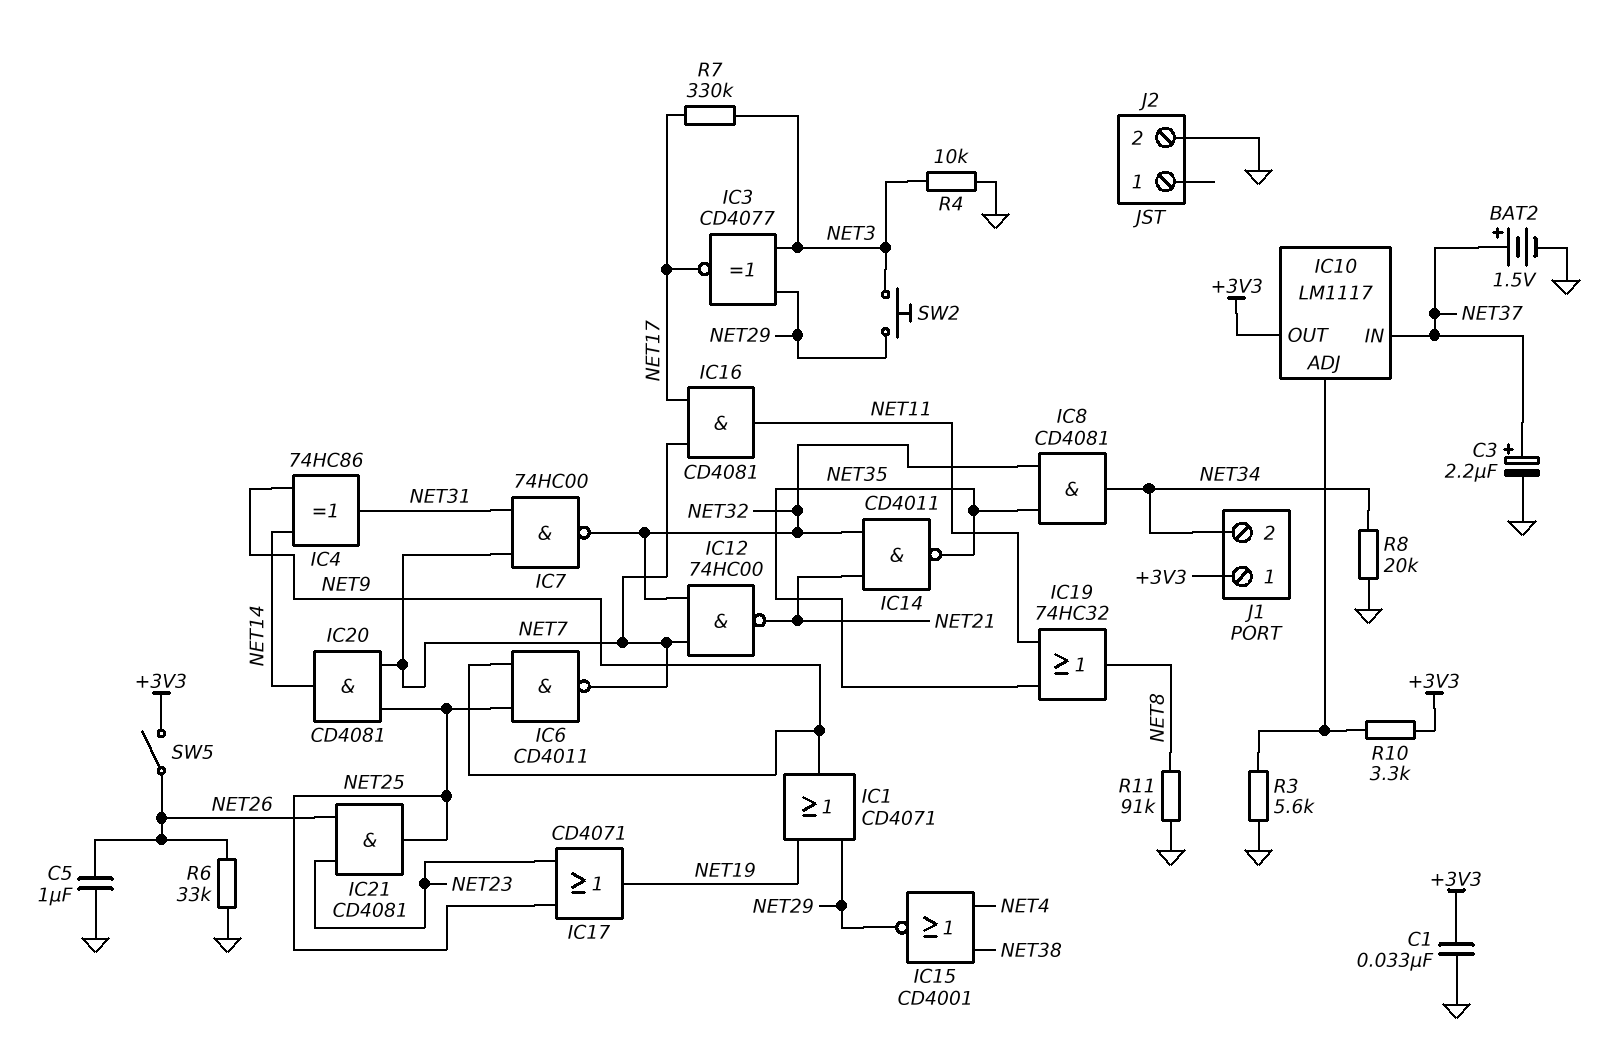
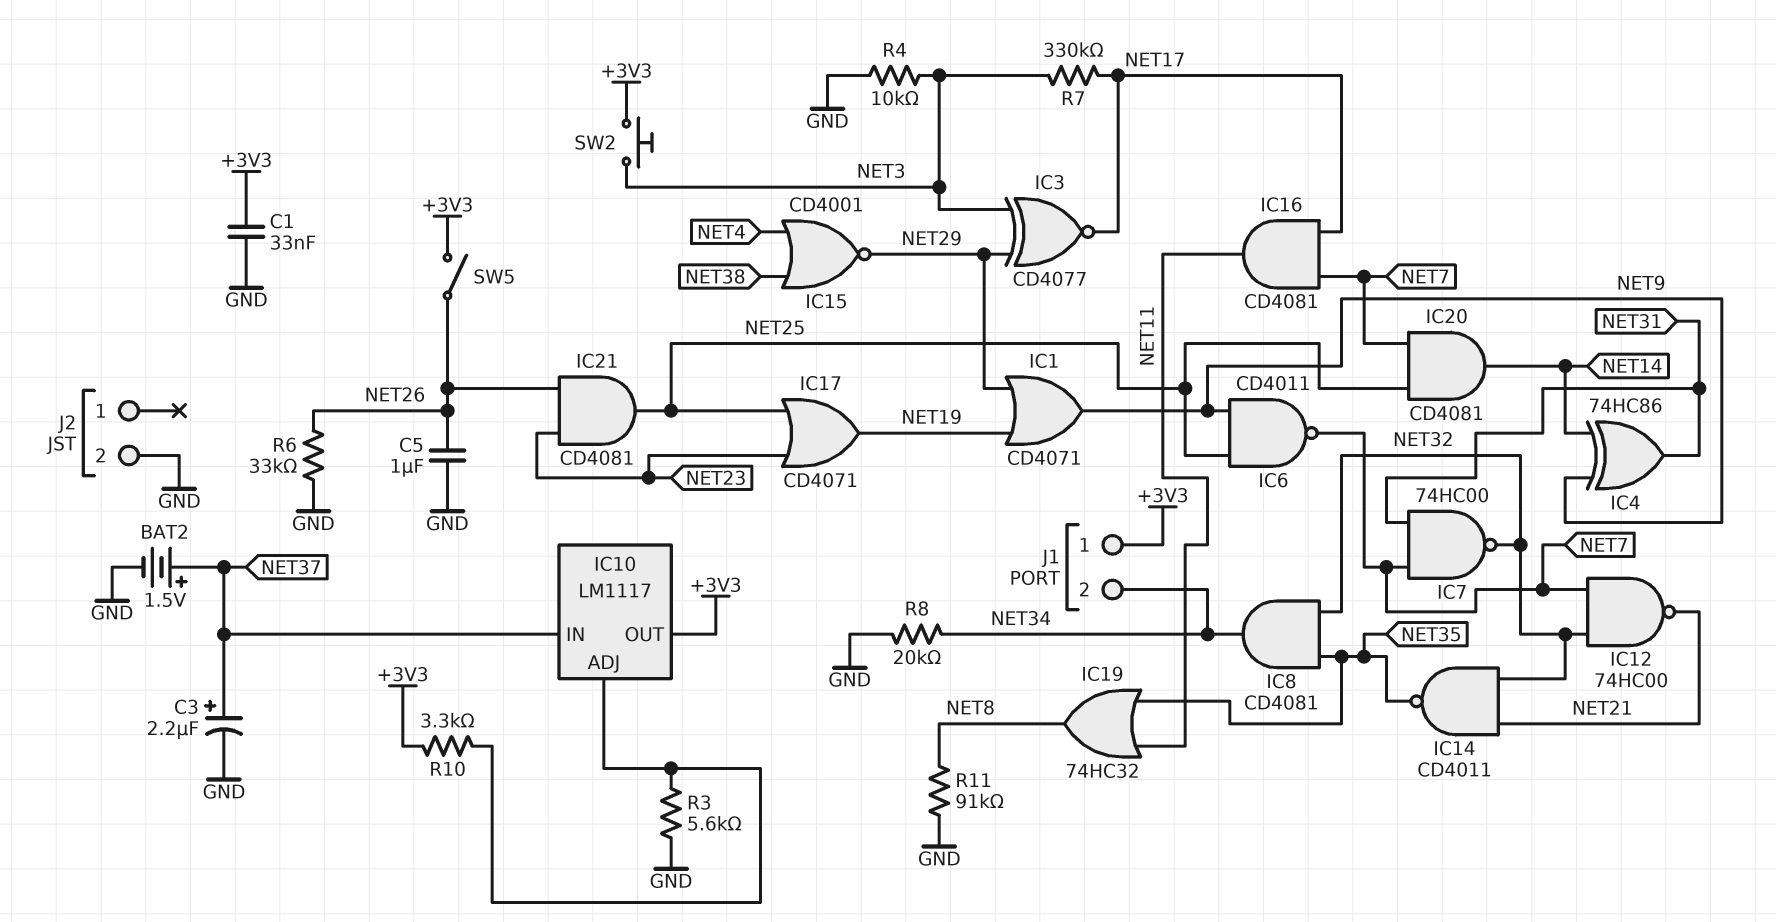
SW2: button (NET3, NET29) -> button (+3V3, NET3)

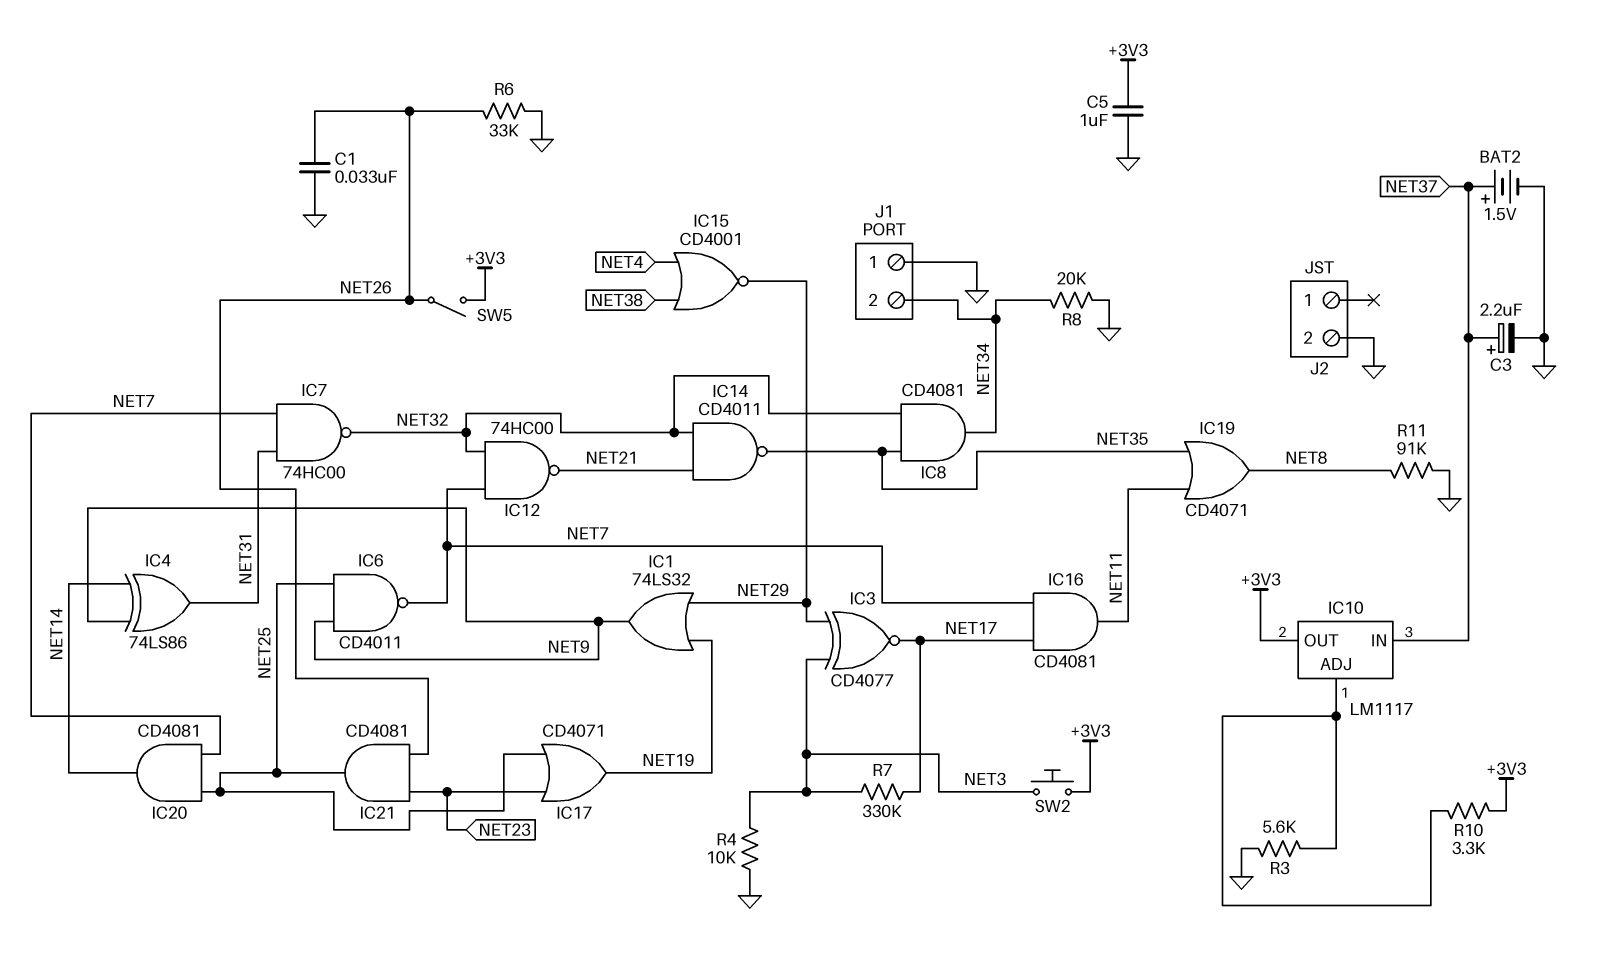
C1: 33nF (+3V3, GND) -> 33nF (GND, NET26)
C5: 1uF (GND, NET26) -> 1uF (+3V3, GND)
IC1: OR CD4071 (in NET19, in NET29, out NET9) -> OR 74LS32 (in NET19, in NET29, out NET9)
IC4: XOR 74HC86 (in NET9, in NET14, out NET31) -> XOR 74LS86 (in NET9, in NET14, out NET31)
IC19: OR 74HC32 (in NET11, in NET35, out NET8) -> OR CD4071 (in NET11, in NET35, out NET8)
J1 pin 1: +3V3 -> GND

